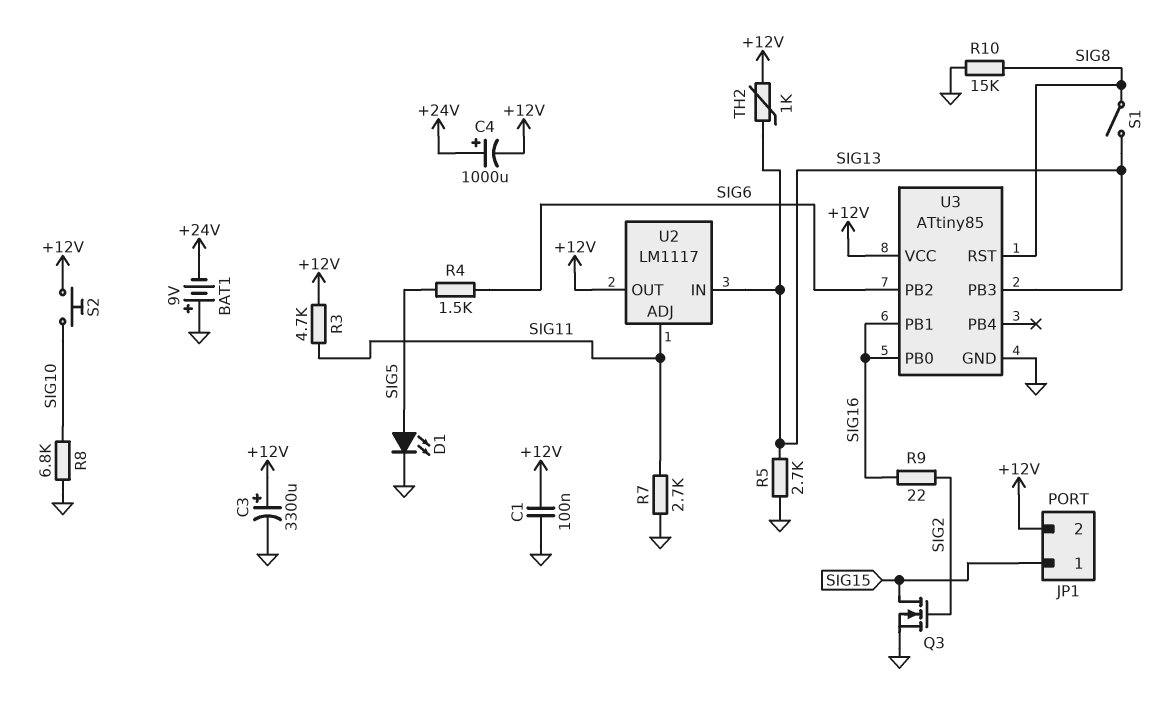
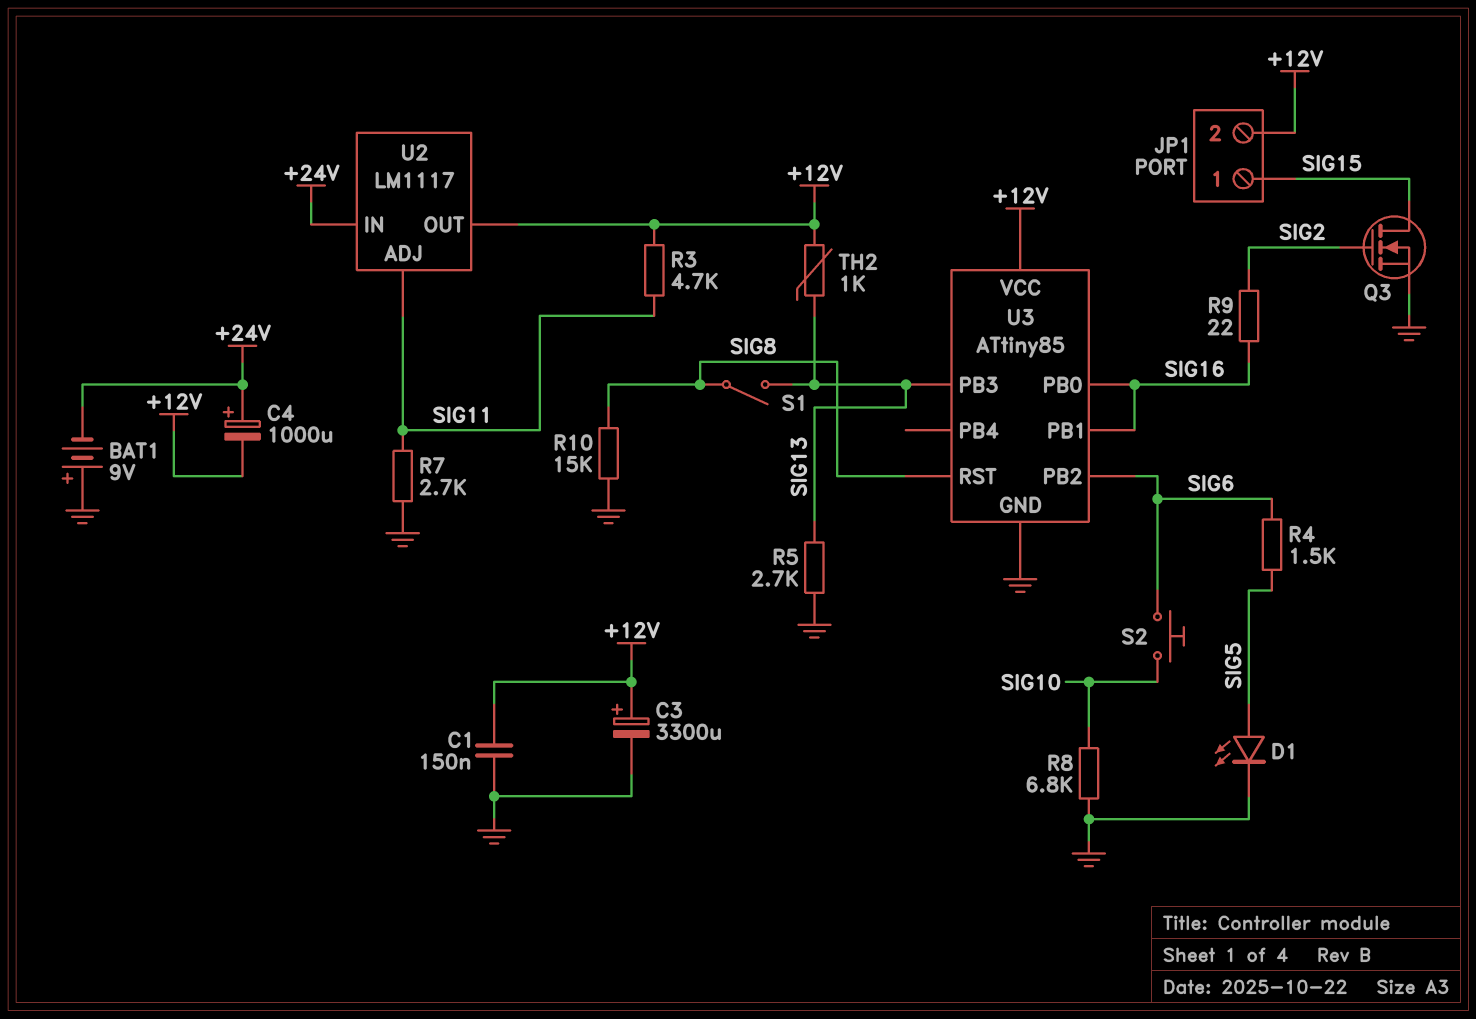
C1: 100nF (+12V, GND) -> 150nF (+12V, GND)
S2: button (+12V, SIG10) -> button (SIG6, SIG10)
U2 pin IN: SIG13 -> +24V

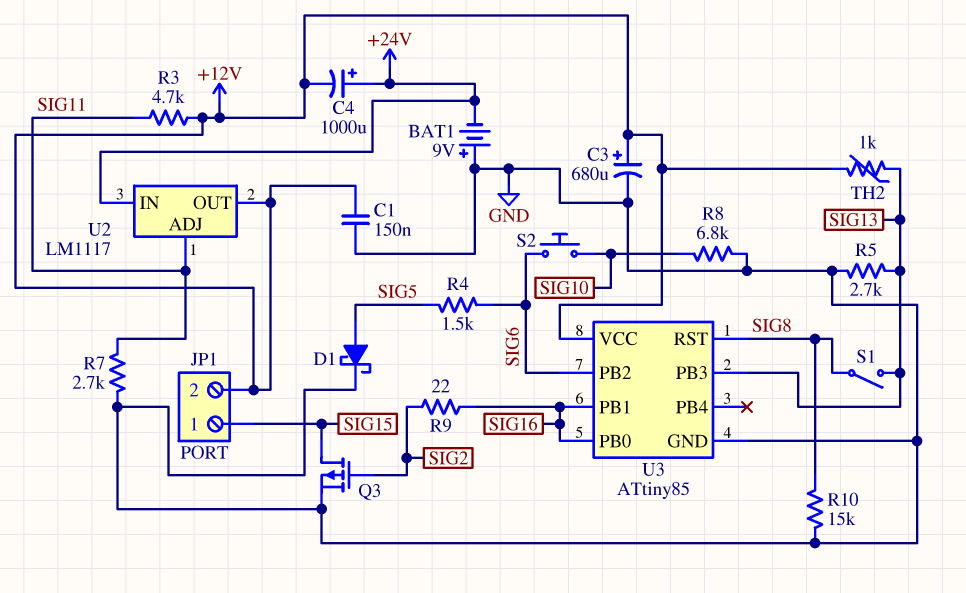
C3: 3300uF (plus +12V, minus GND) -> 680uF (plus +12V, minus GND)
D1: LED (A SIG5, K GND) -> schottky (A SIG5, K GND)
Q3: NMOS (G SIG2, D SIG15, S GND) -> PMOS (G SIG2, D SIG15, S GND)

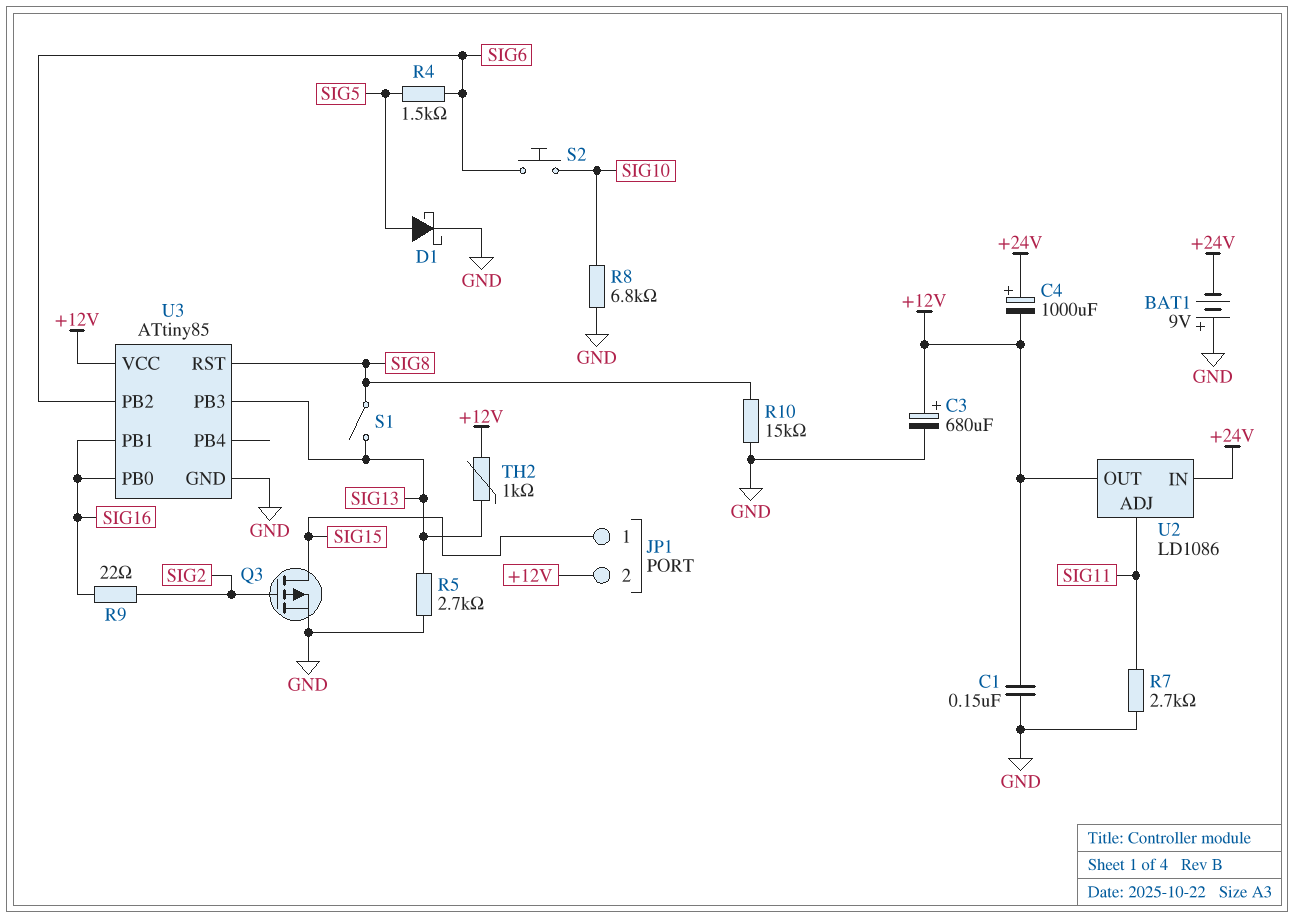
R3: 4.7k (+12V, SIG11) -> none
U2: LM1117 -> LD1086

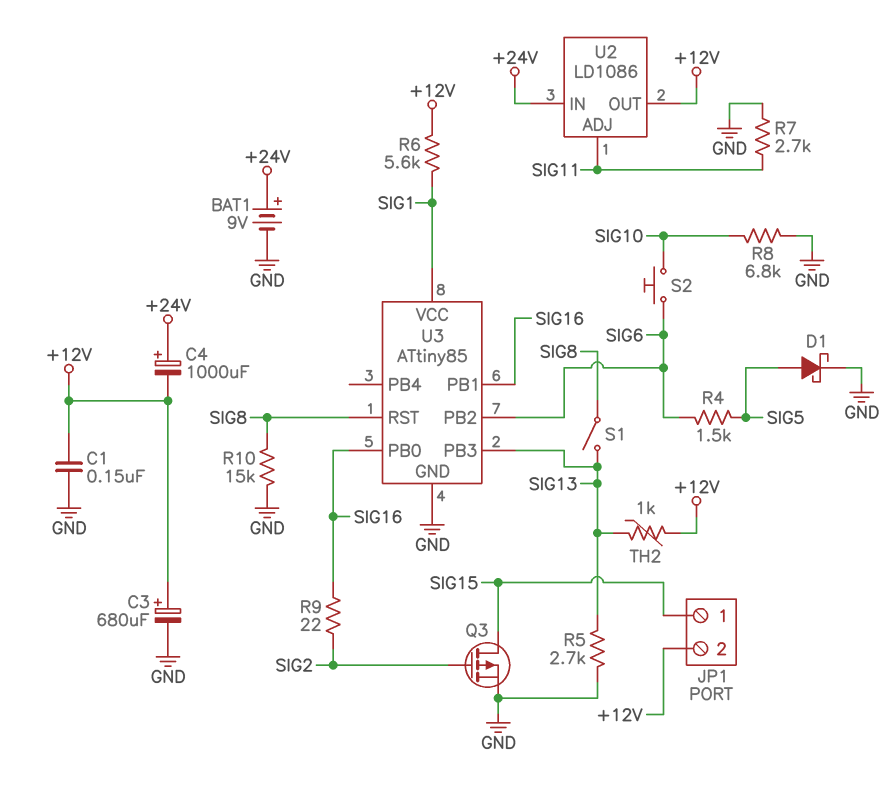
BAT1: 9V (plus GND, minus +24V) -> 9V (plus +24V, minus GND)
R6: none -> 5.6k (+12V, SIG1)
U3 pin VCC: +12V -> SIG1

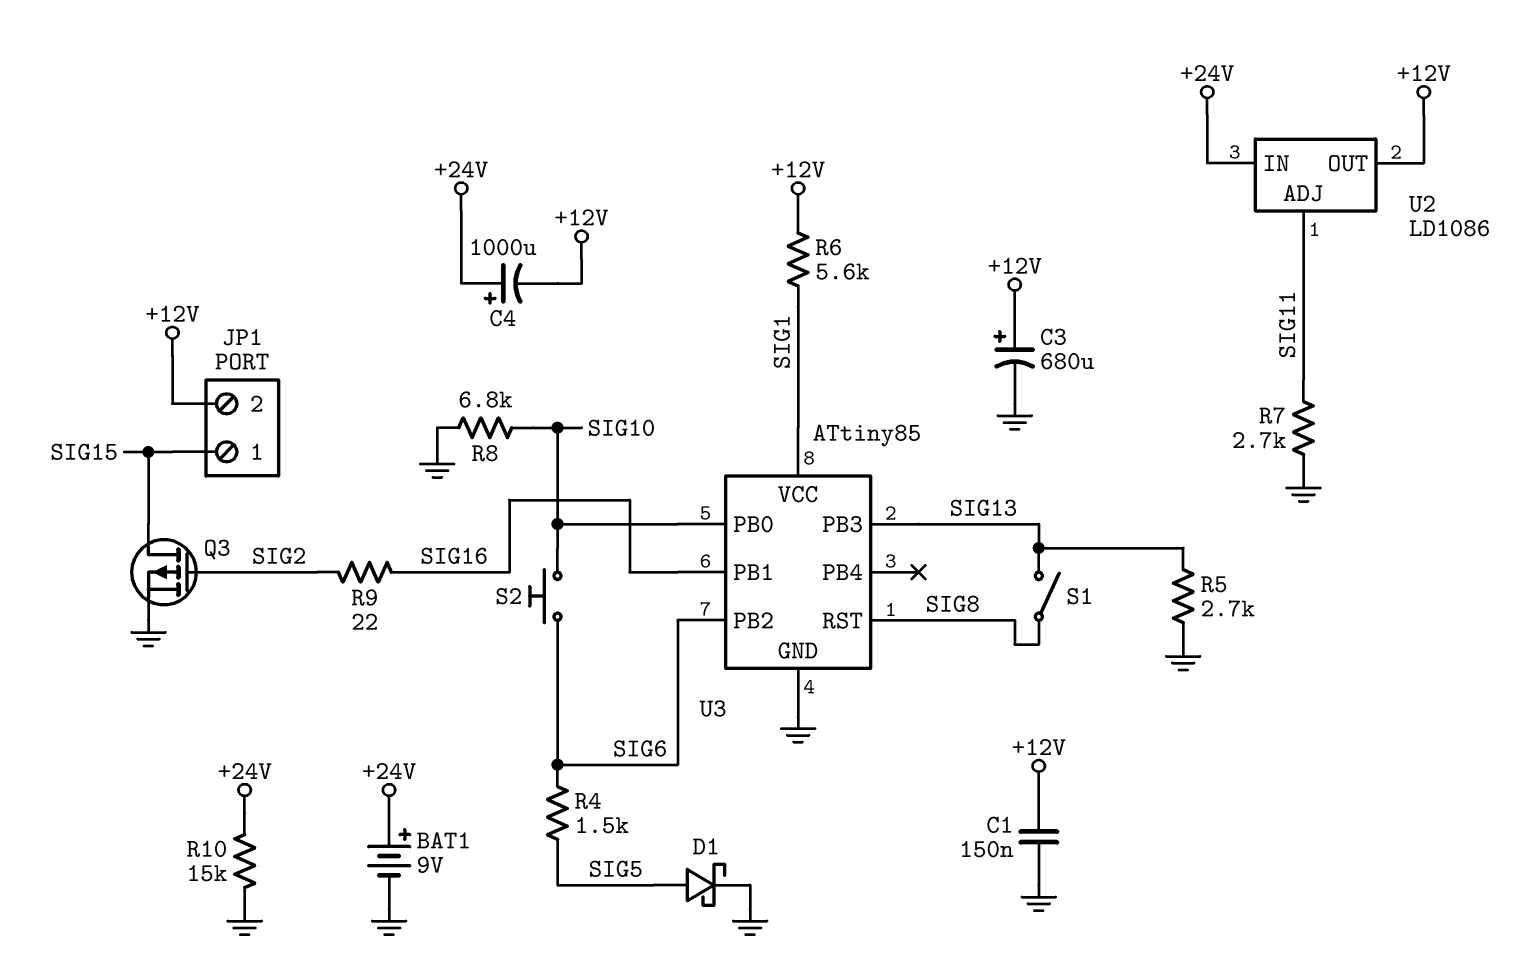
R10: 15k (GND, SIG8) -> 15k (+24V, GND)
TH2: 1k (+12V, SIG13) -> none
U3 pin PB0: SIG16 -> SIG10

